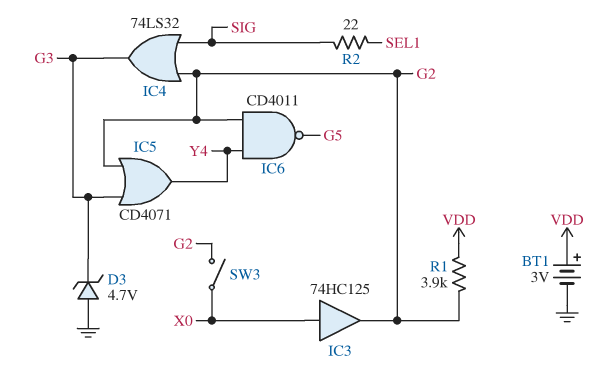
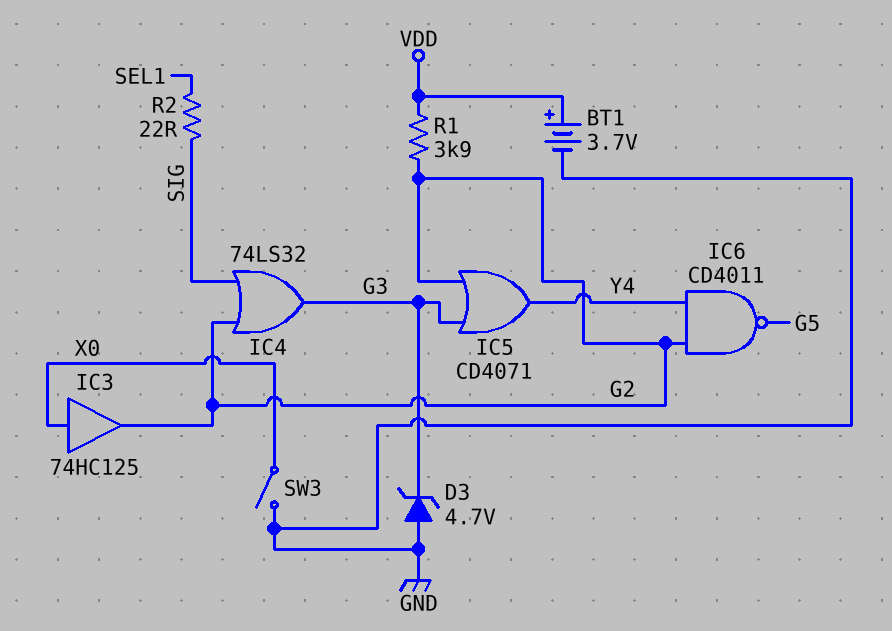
BT1: 3V (plus VDD, minus GND) -> 3.7V (plus VDD, minus GND)
SW3: switch (G2, X0) -> switch (GND, X0)

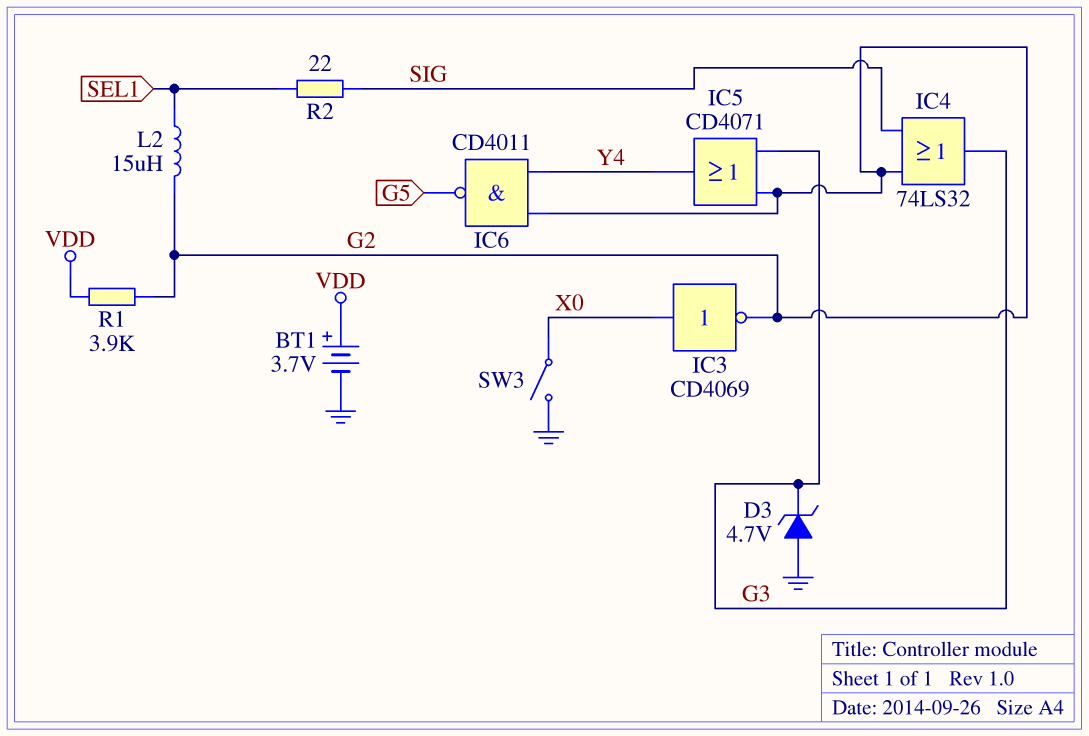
IC3: buffer 74HC125 (in X0, out G2) -> NOT CD4069 (in X0, out G2)
L2: none -> 15uH (G2, SEL1)

